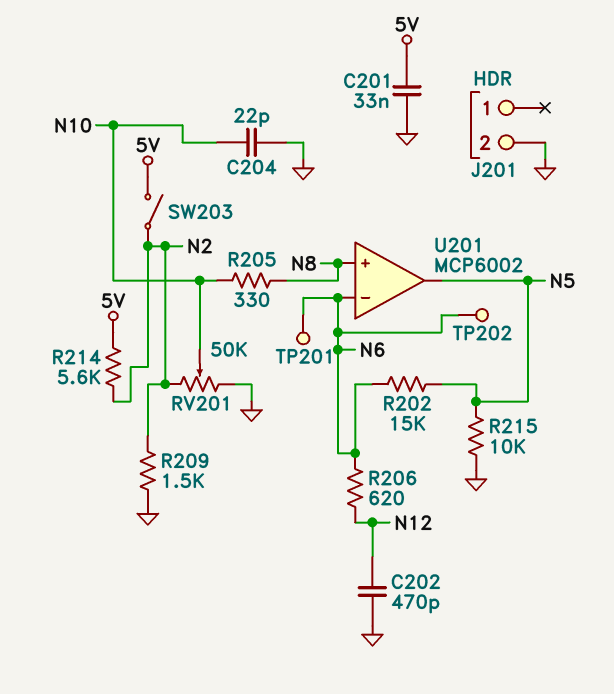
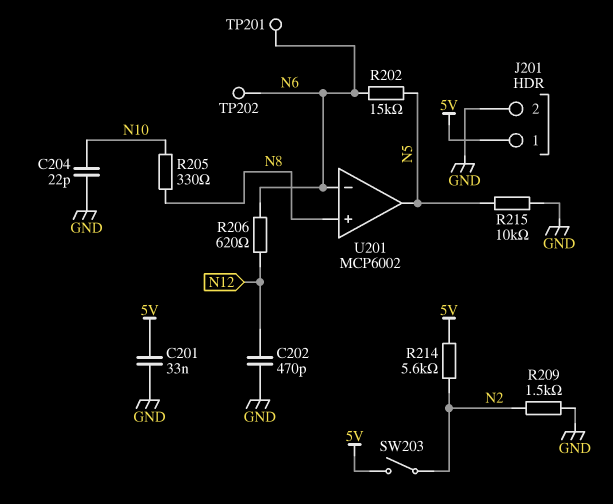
J201 pin 1: none -> 5V
RV201: 50k (GND, N2, wiper N10) -> none

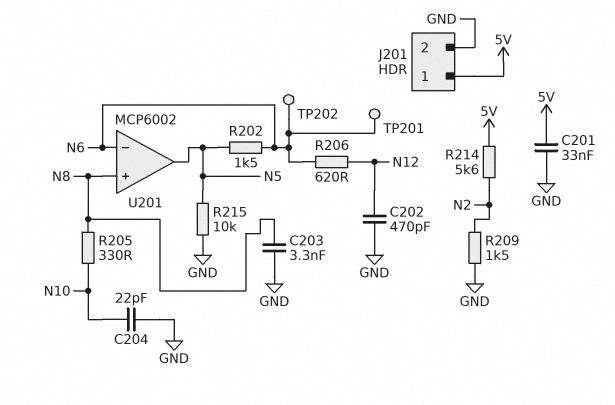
C203: none -> 3.3nF (GND, N8)
R202: 15k (N5, N6) -> 1.5k (N5, N6)
SW203: switch (5V, N2) -> none

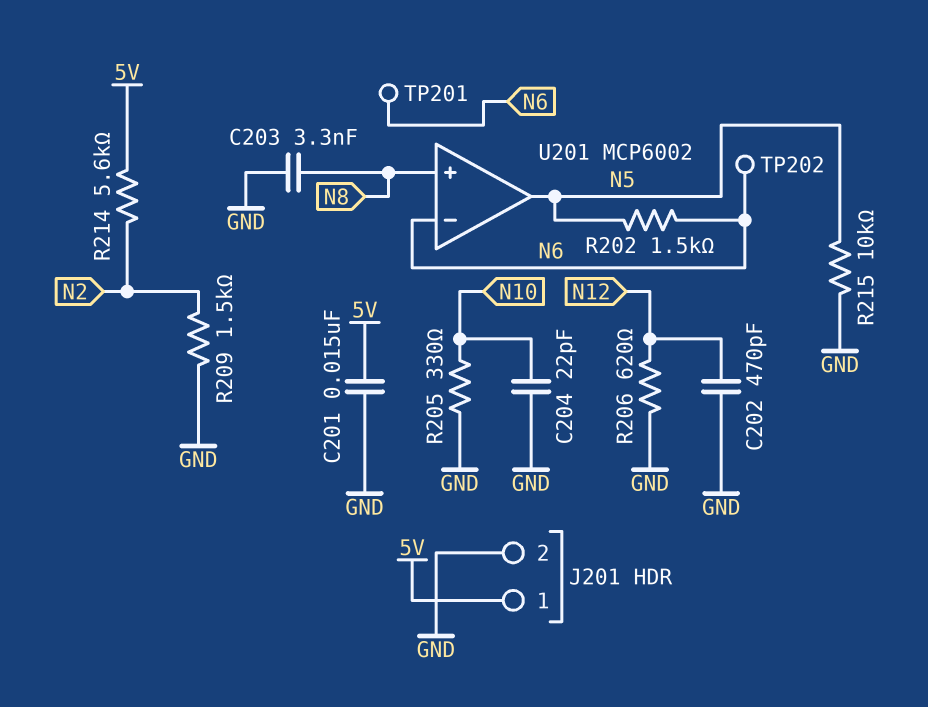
C201: 33nF (5V, GND) -> 15nF (5V, GND)
R205: 330 (N8, N10) -> 330 (GND, N10)
R206: 620 (N6, N12) -> 620 (GND, N12)

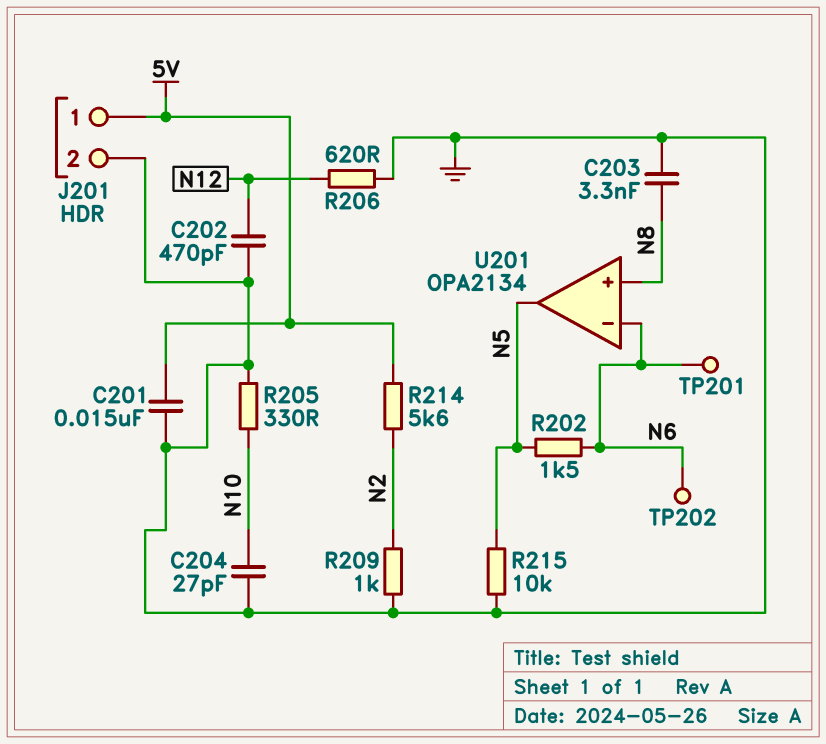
C204: 22pF (GND, N10) -> 27pF (GND, N10)
R209: 1.5k (GND, N2) -> 1k (GND, N2)
U201: MCP6002 -> OPA2134

